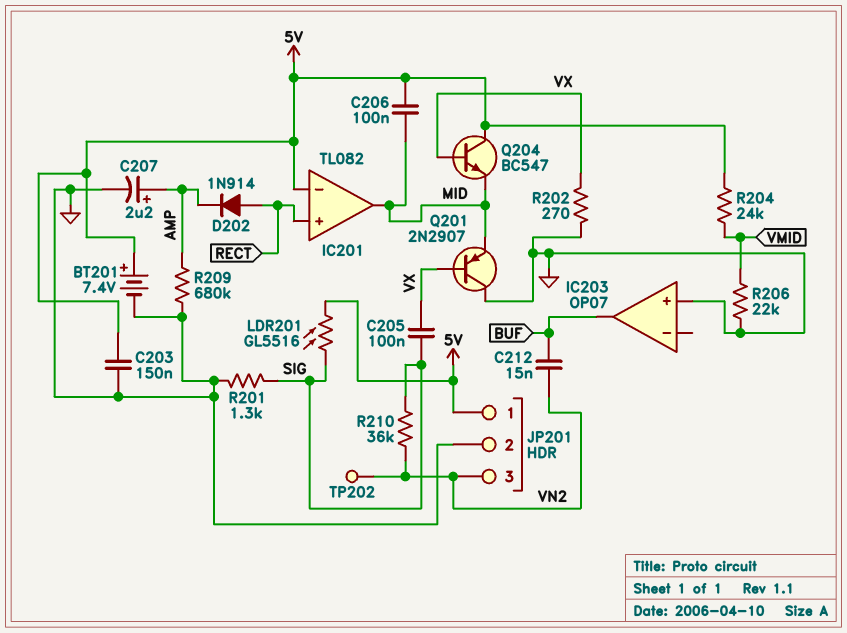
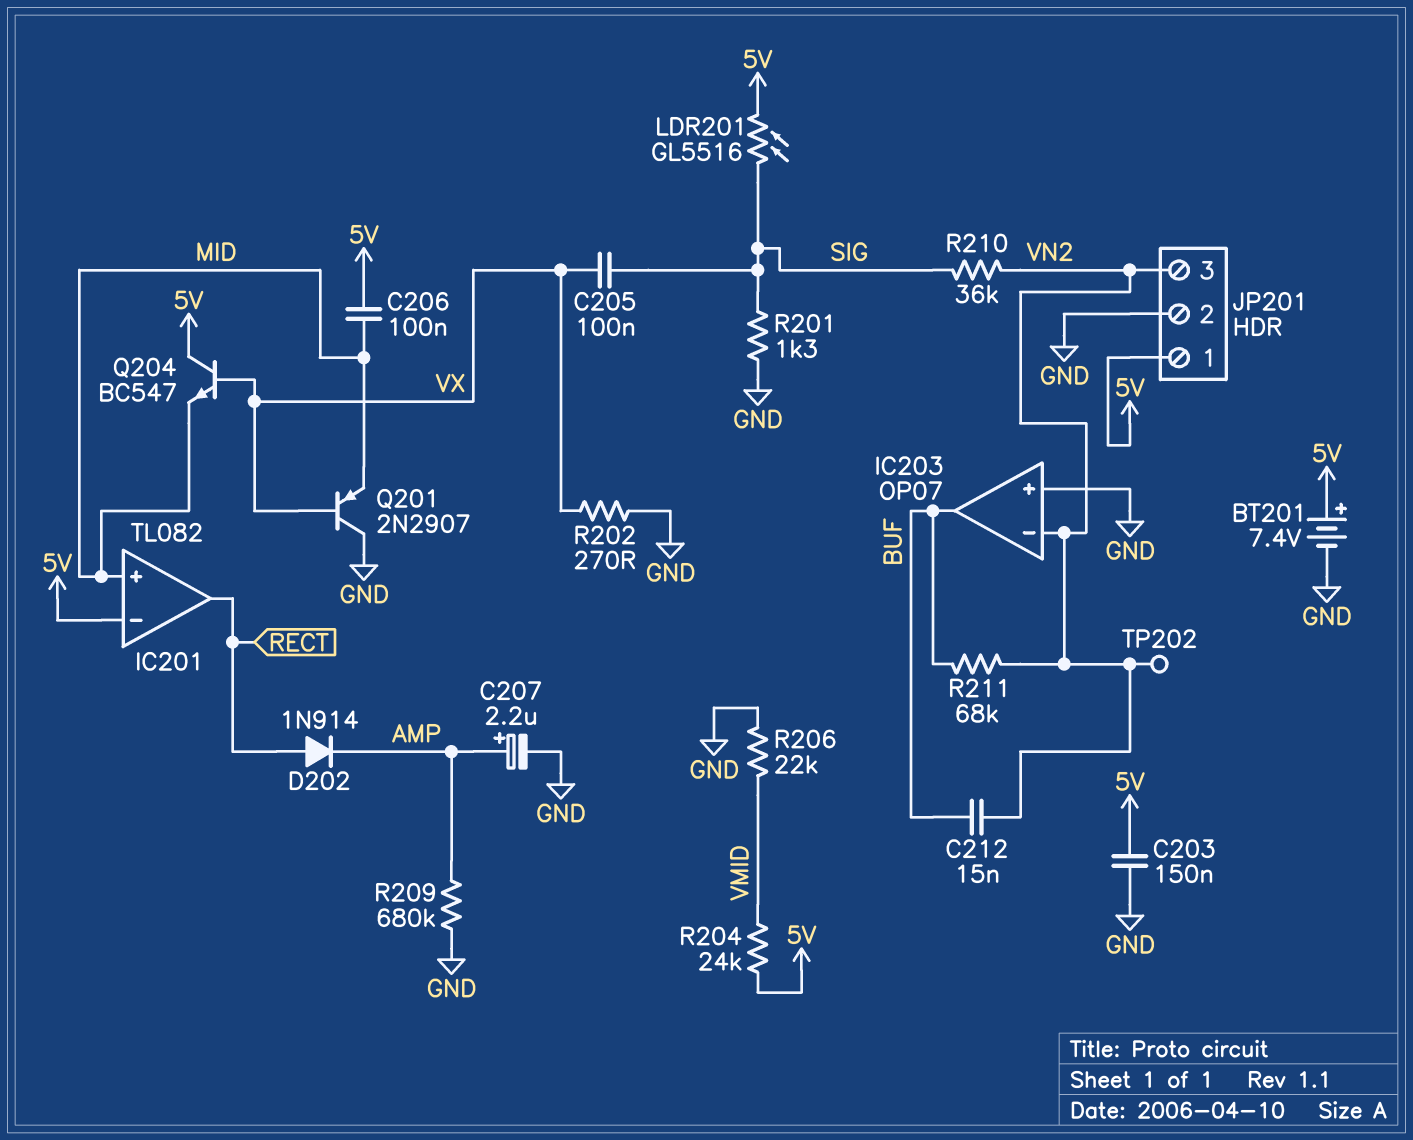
IC201 pin in+: RECT -> MID
IC201 pin out: MID -> RECT
IC203 pin in-: none -> VN2
R211: none -> 68k (BUF, VN2)

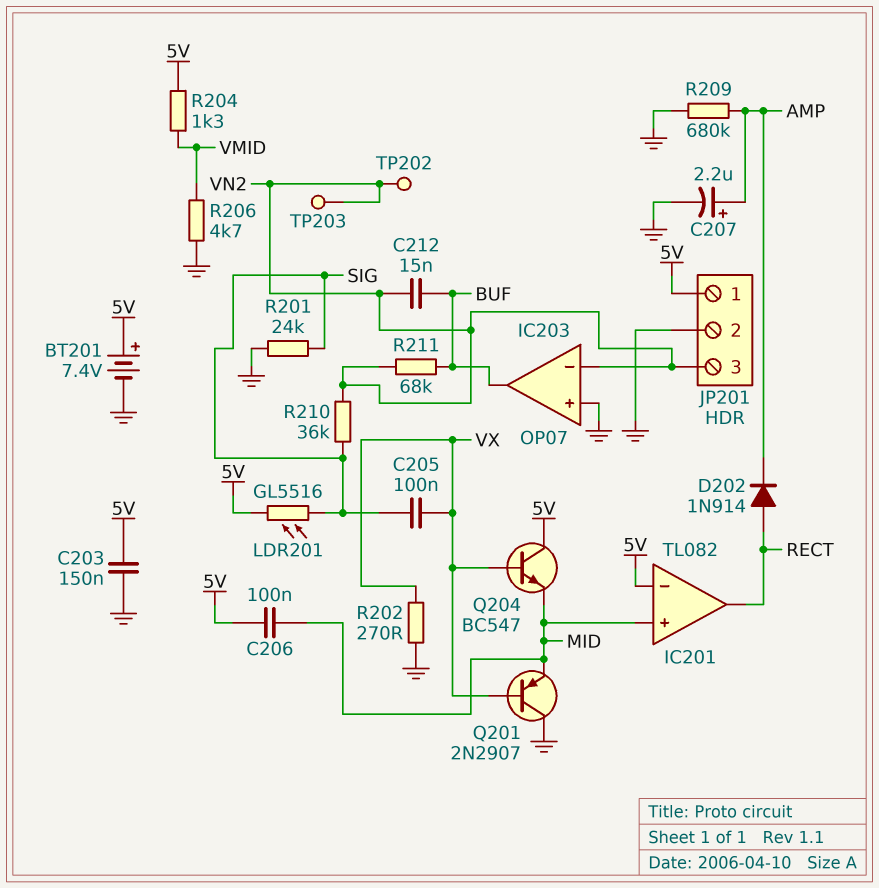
R201: 1.3k (GND, SIG) -> 24k (GND, SIG)
R204: 24k (5V, VMID) -> 1.3k (5V, VMID)
R206: 22k (GND, VMID) -> 4.7k (GND, VMID)
TP203: none -> test point (VN2)

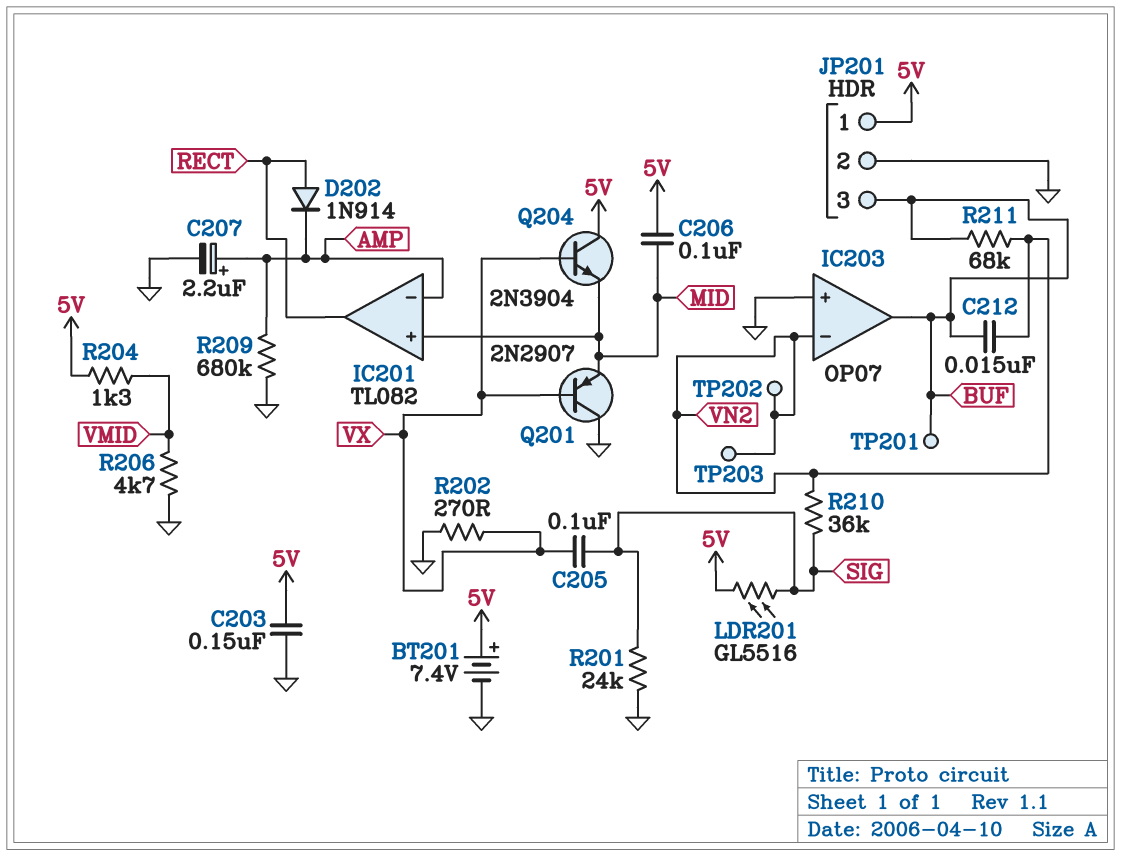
IC201 pin in-: 5V -> AMP
JP201 pin 3: VN2 -> BUF
Q204: NPN BC547 (B VX, C 5V, E MID) -> NPN 2N3904 (B VX, C 5V, E MID)
TP201: none -> test point (BUF)

